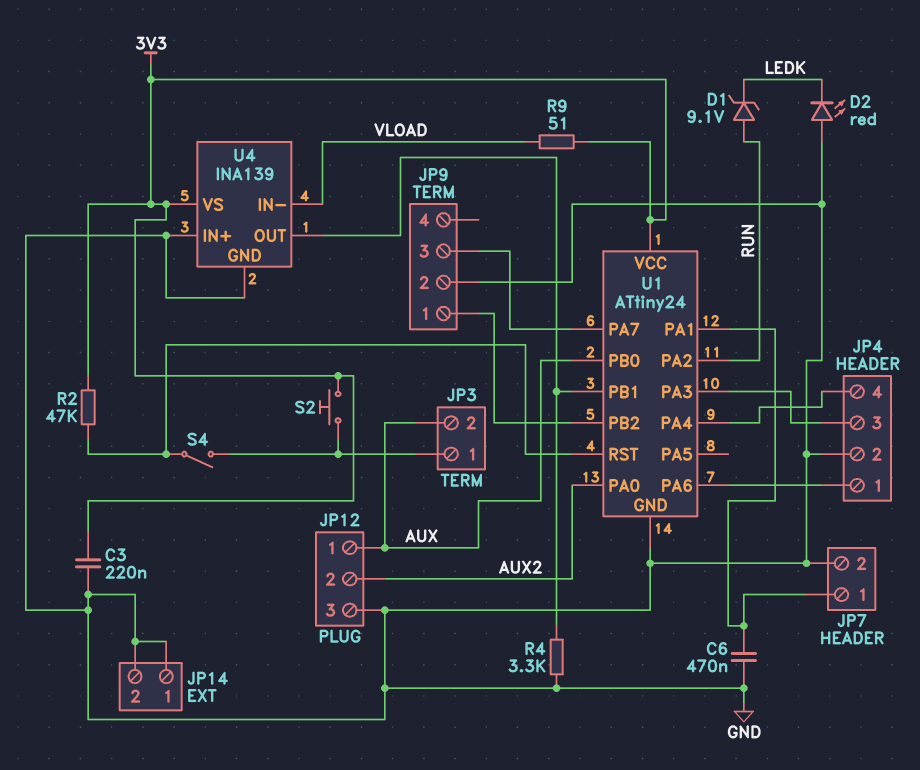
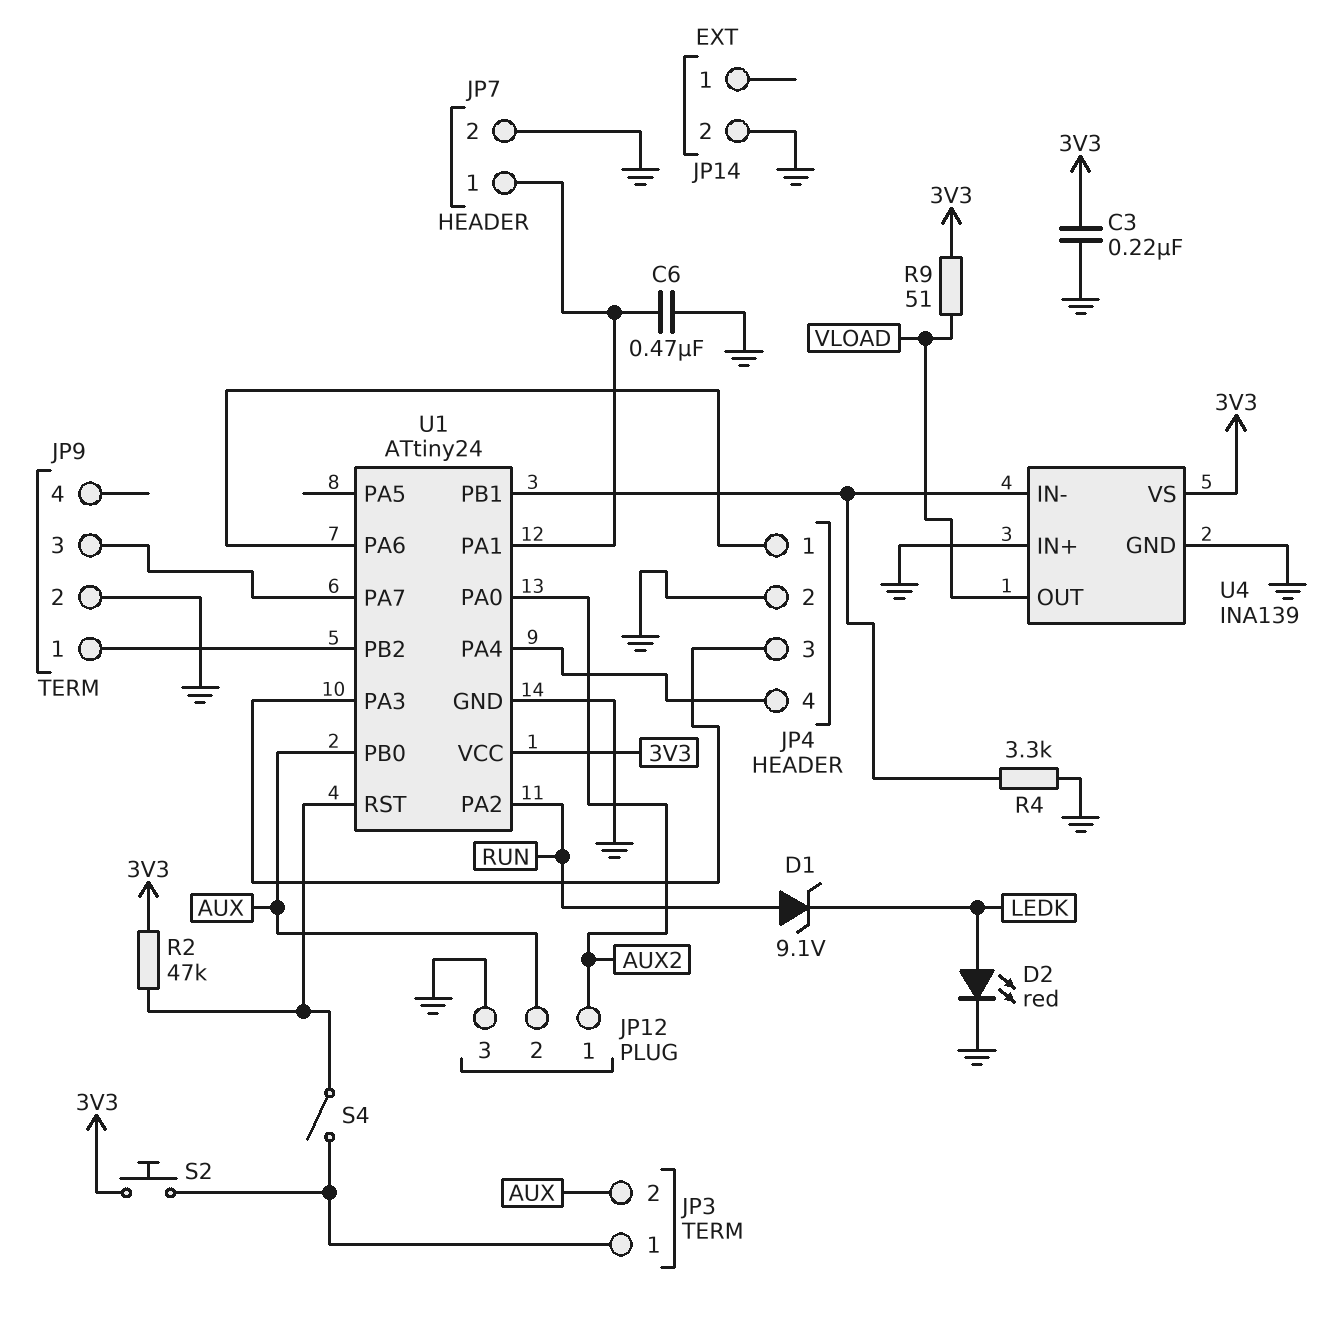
D2: LED red (A GND, K LEDK) -> LED red (A LEDK, K GND)
JP12 pin 1: AUX -> AUX2
JP12 pin 2: AUX2 -> AUX
JP14 pin 1: GND -> none
U4 pin IN-: VLOAD -> U1/PB1
U4 pin OUT: U1/PB1 -> VLOAD

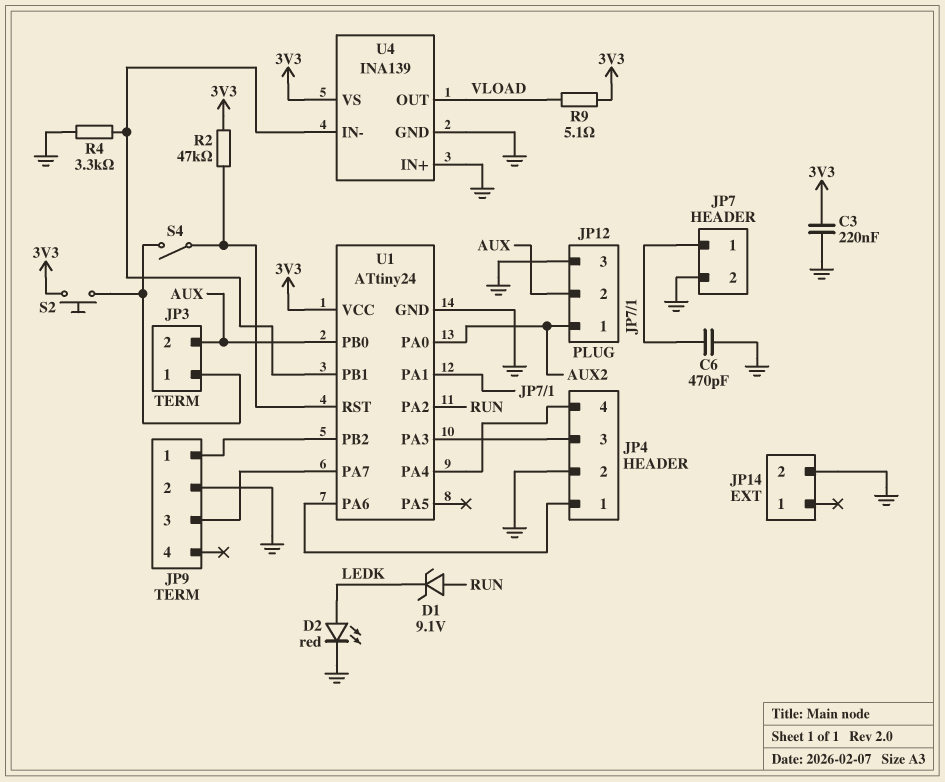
C6: 470nF (GND, JP7/1) -> 470pF (GND, JP7/1)
R9: 51 (3V3, VLOAD) -> 5.1 (3V3, VLOAD)

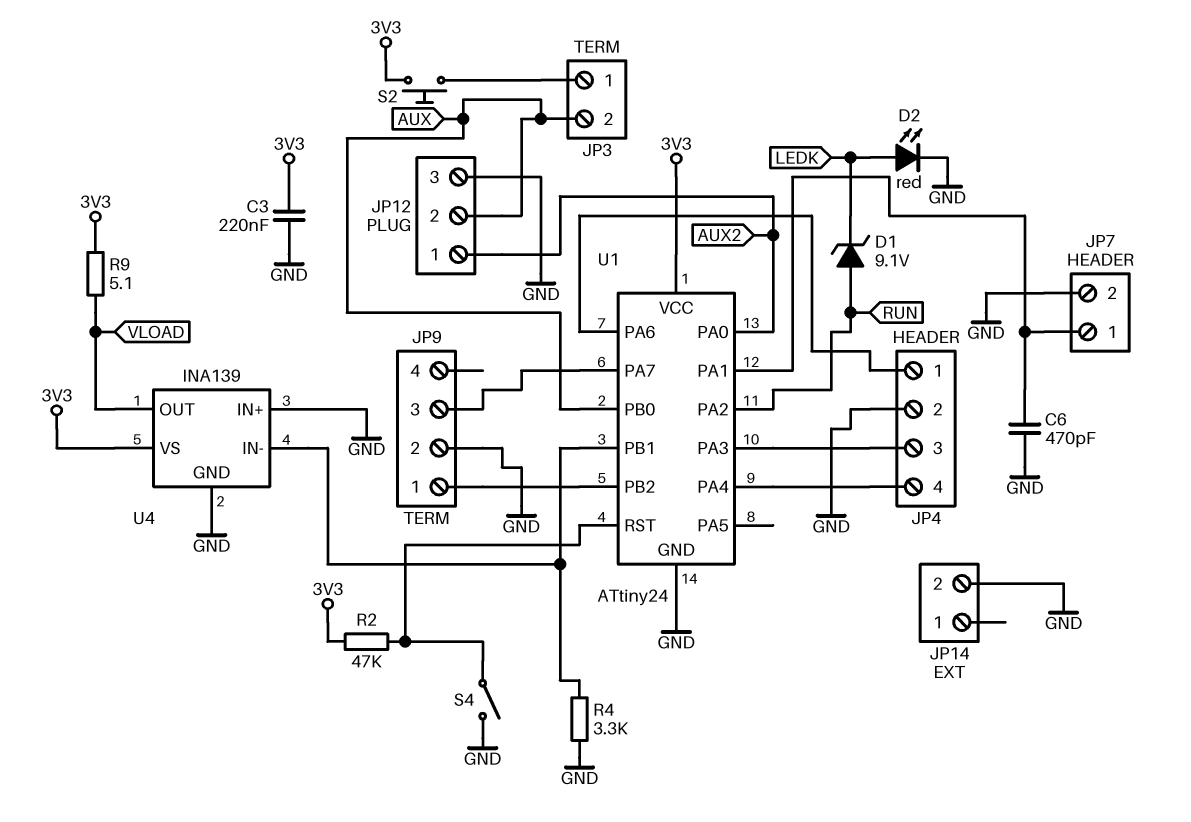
S4: switch (JP3/1, U1/RST) -> switch (GND, U1/RST)

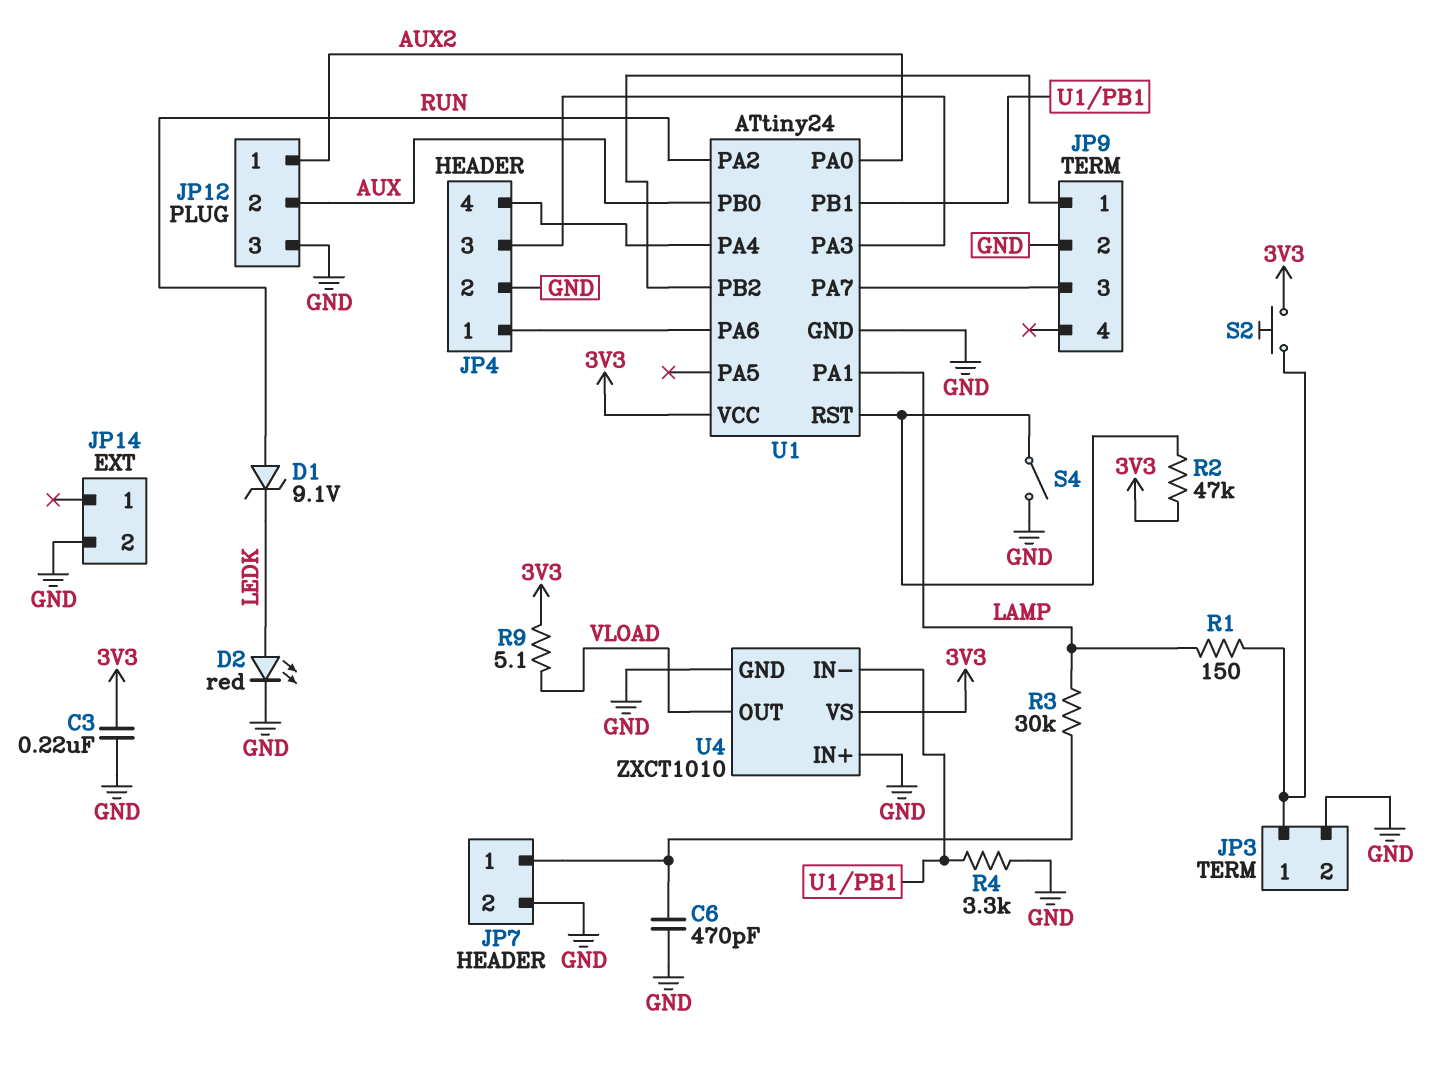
JP3 pin 2: AUX -> GND
R1: none -> 150 (JP3/1, LAMP)
R3: none -> 30k (JP7/1, LAMP)
U1 pin PA1: JP7/1 -> LAMP
U4: INA139 -> ZXCT1010

